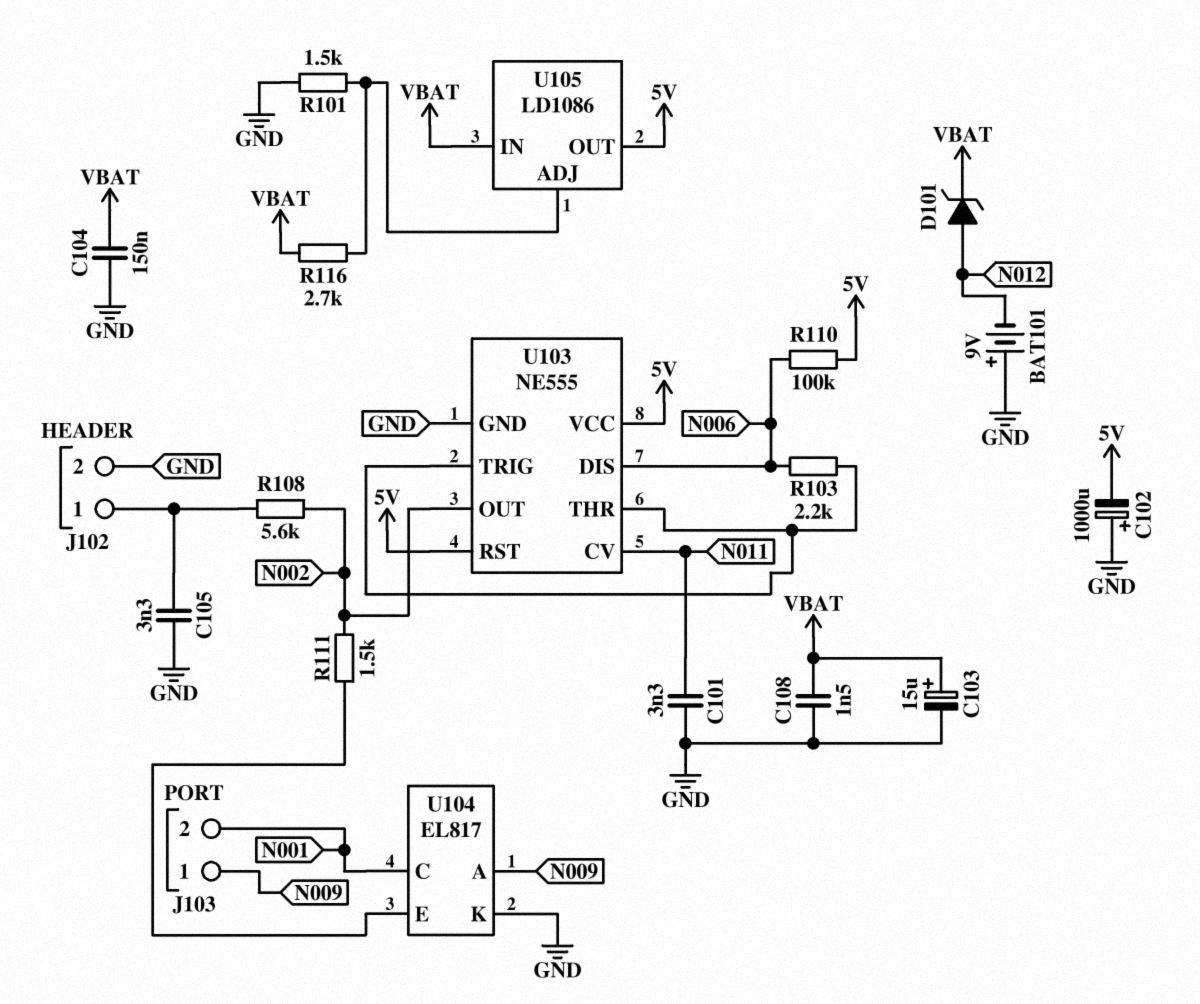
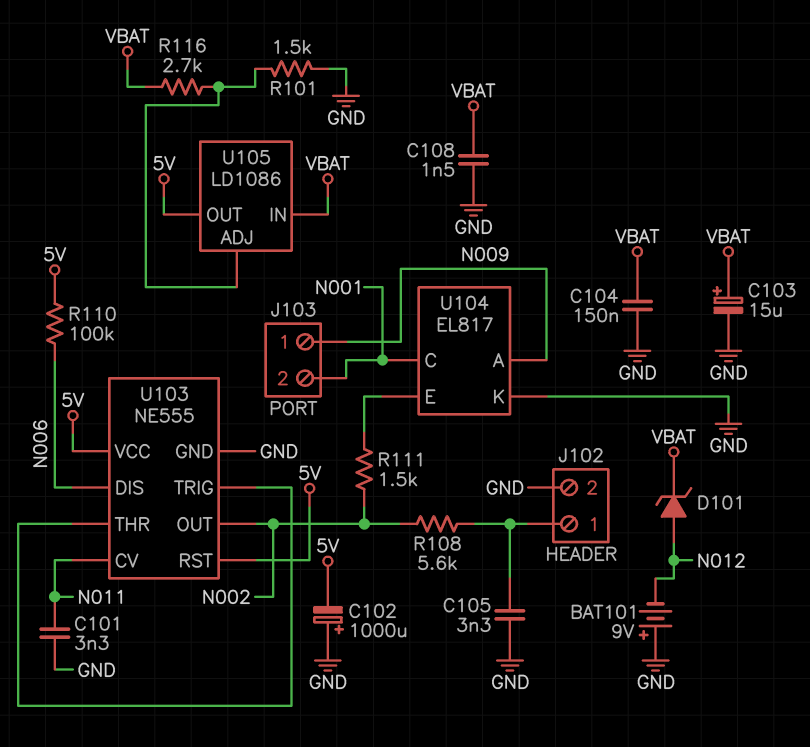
R103: 2.2k (N006, U103/THR) -> none

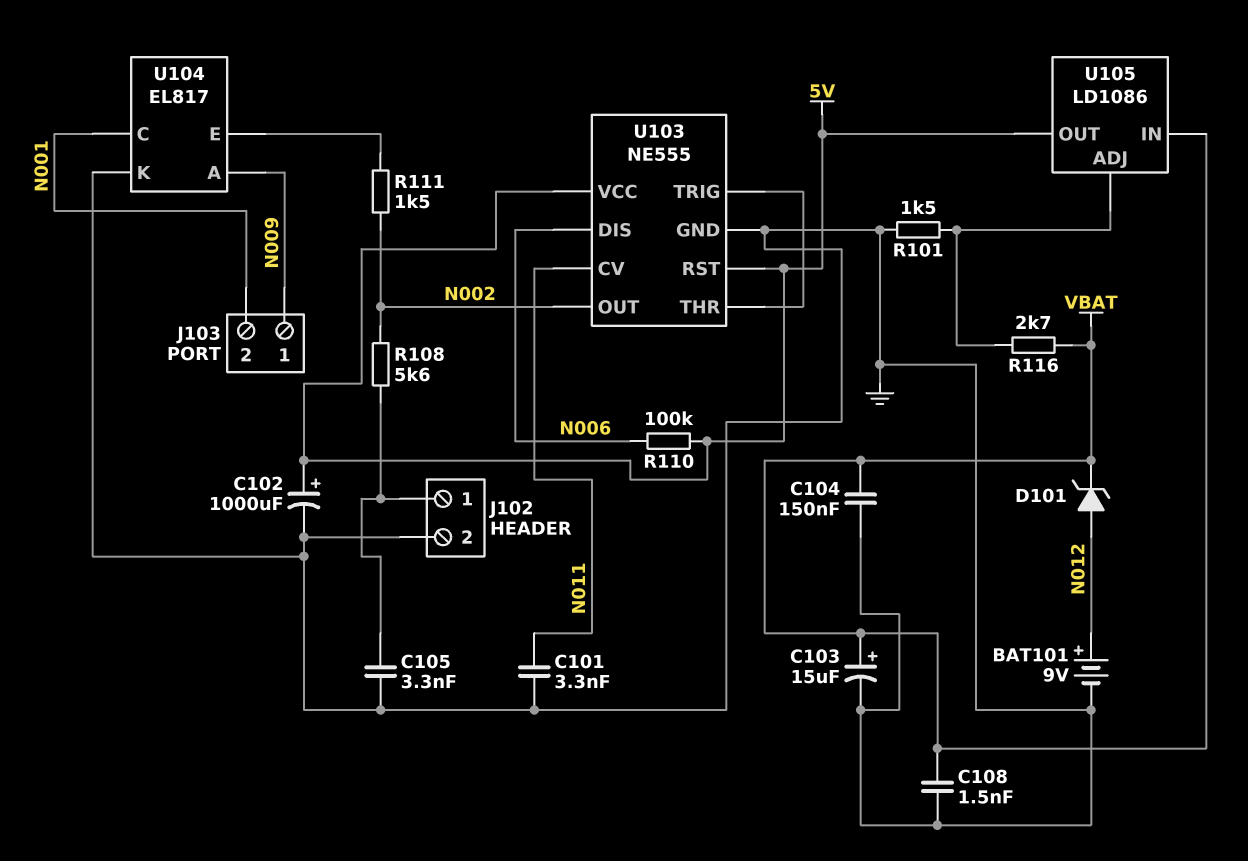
BAT101: 9V (plus GND, minus N012) -> 9V (plus N012, minus GND)
C102: 1000uF (plus GND, minus 5V) -> 1000uF (plus 5V, minus GND)

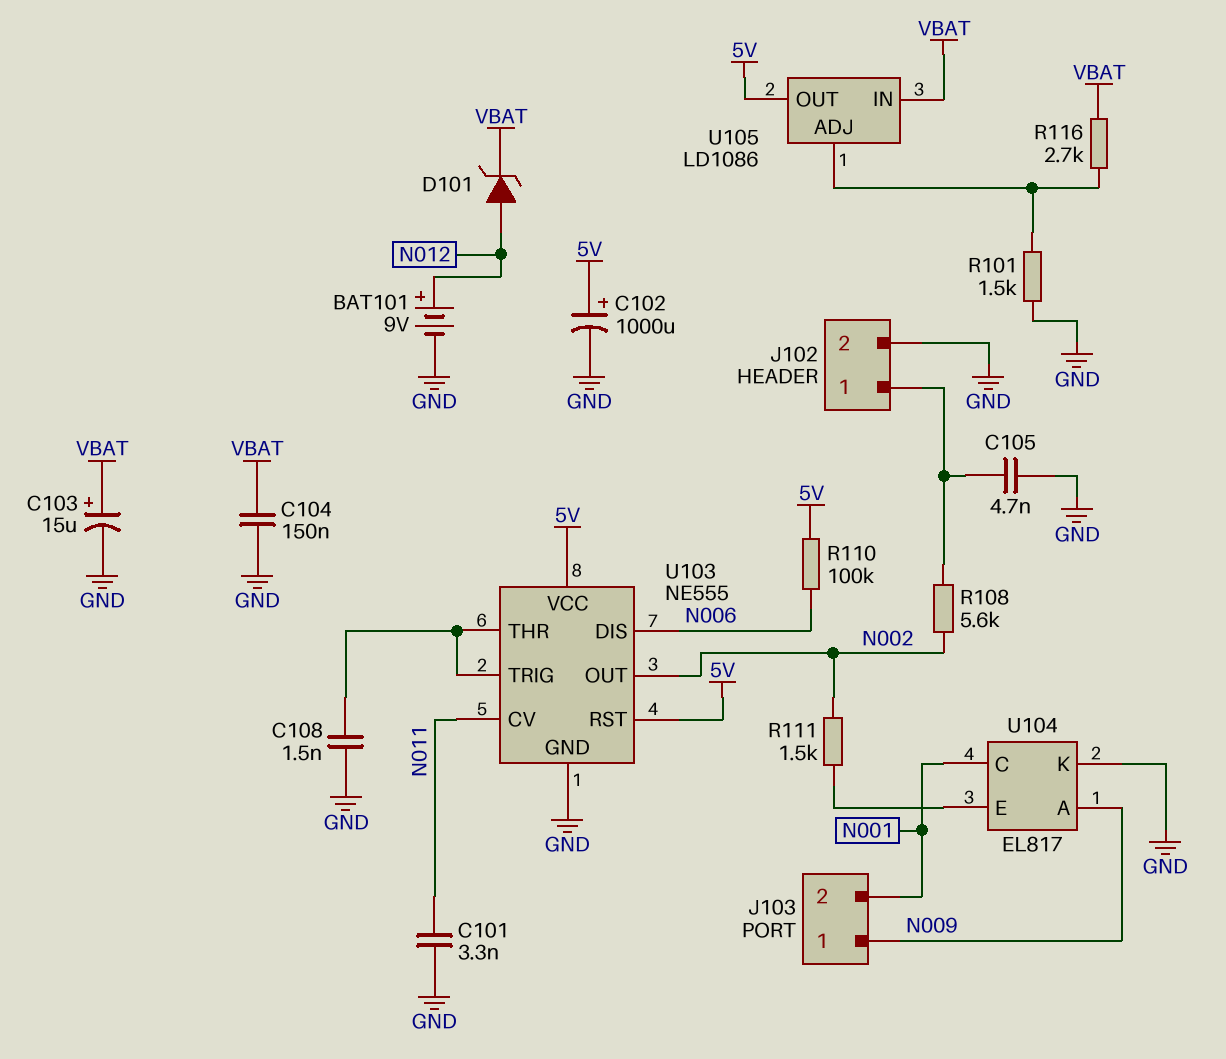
C105: 3.3nF (GND, J102/1) -> 4.7nF (GND, J102/1)
C108: 1.5nF (GND, VBAT) -> 1.5nF (GND, U103/THR)

